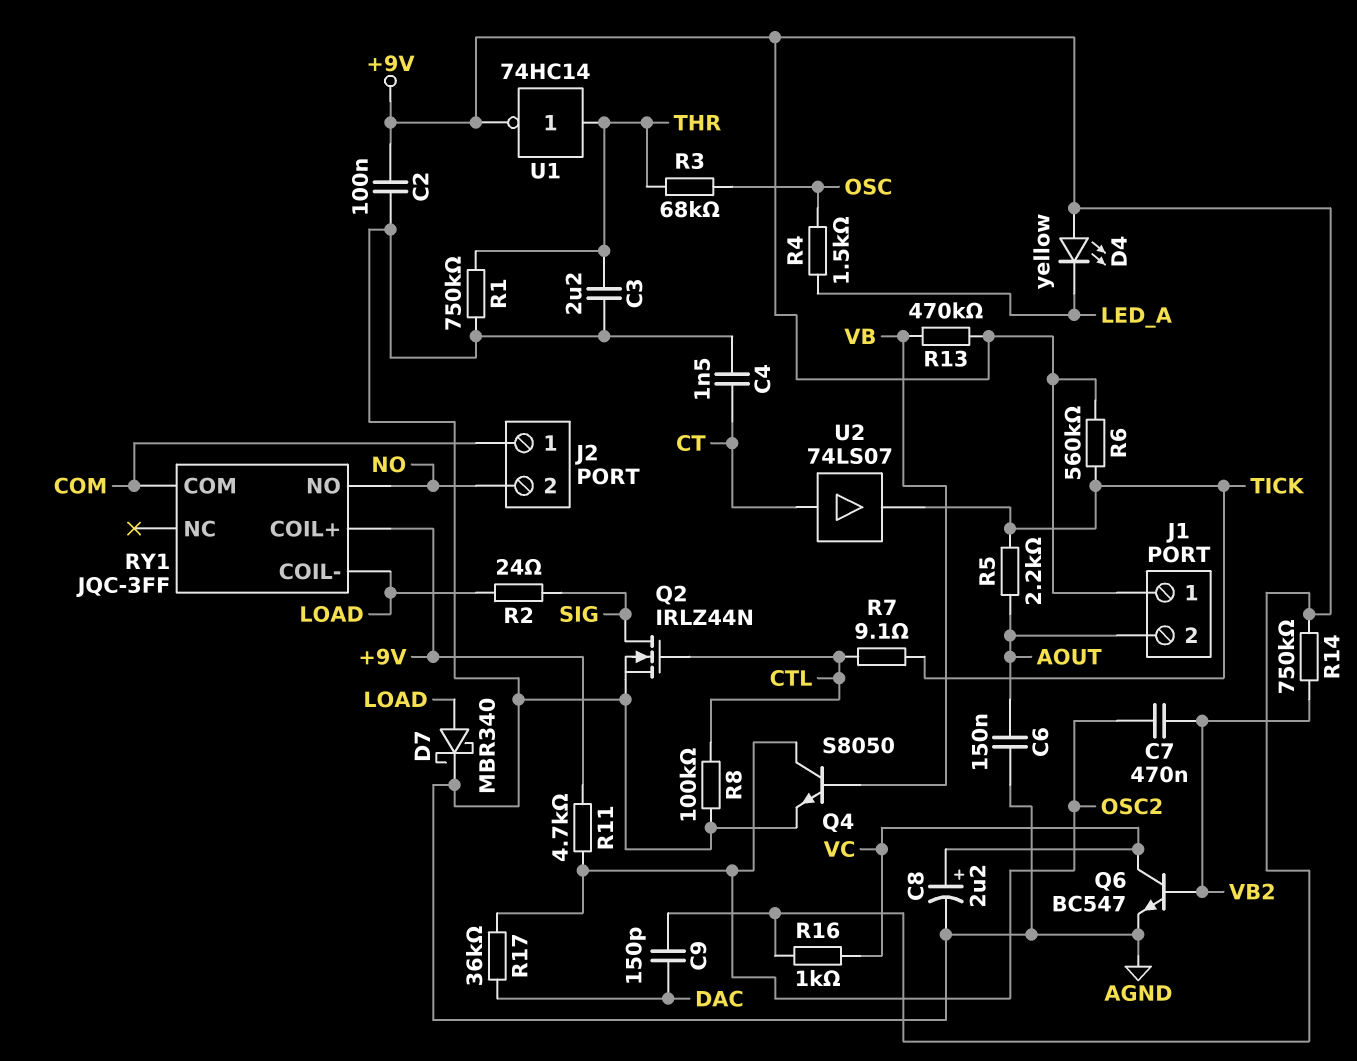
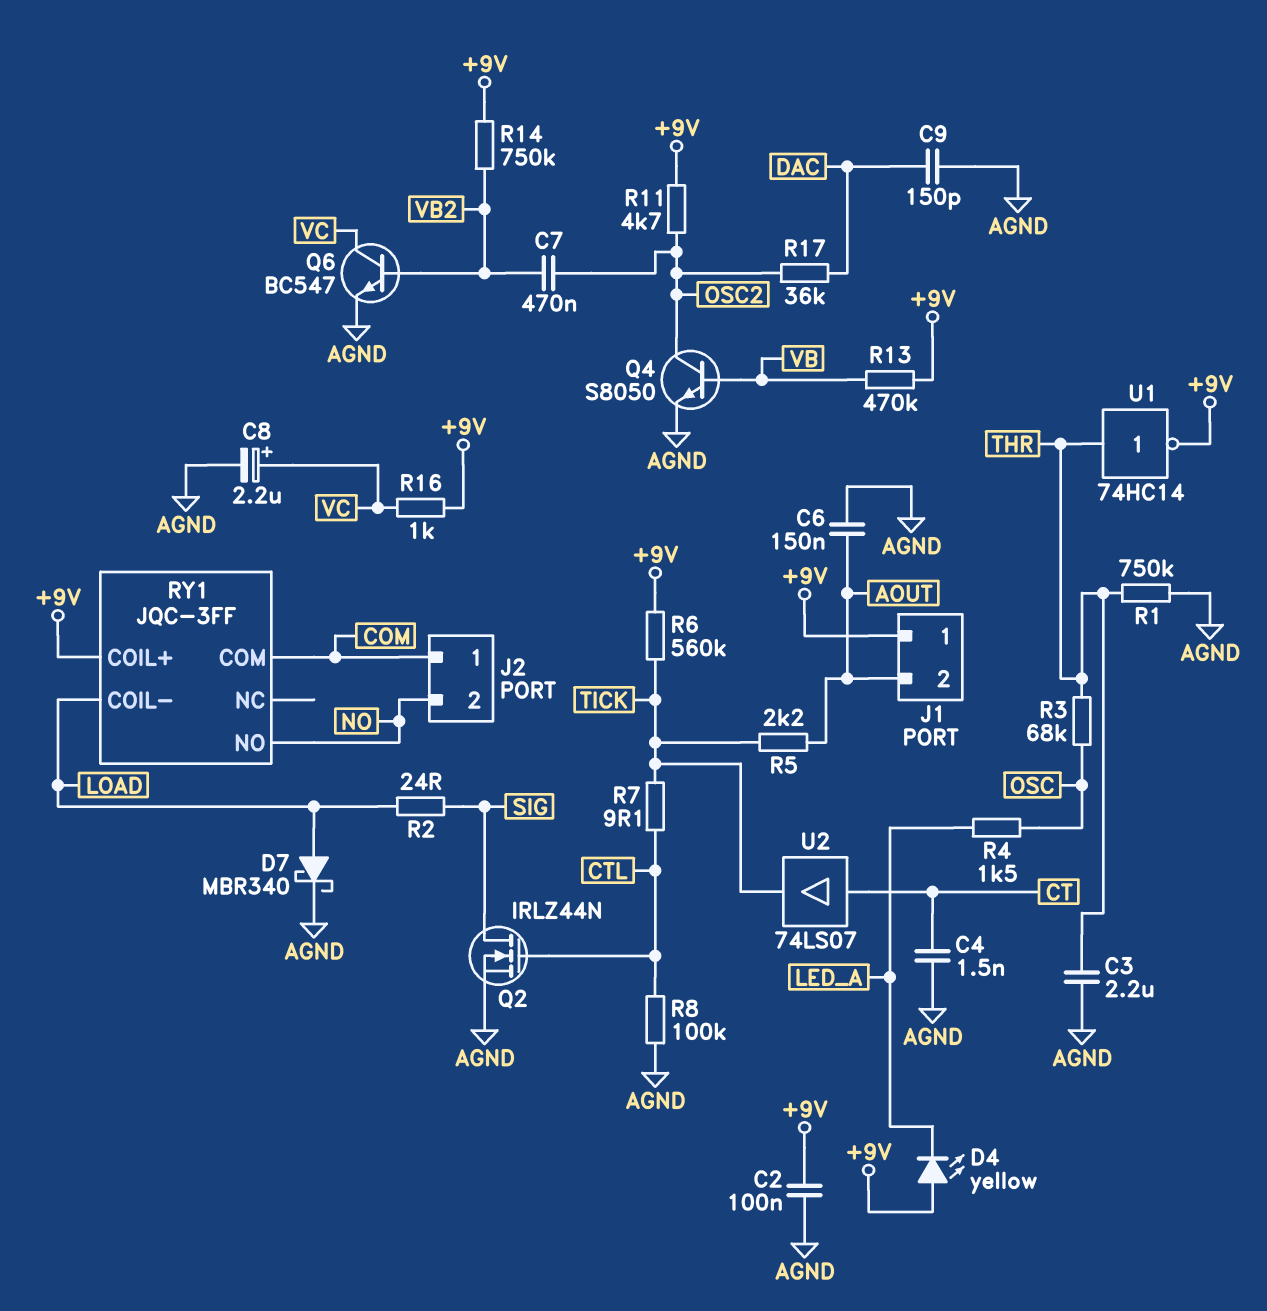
C9: 150pF (+9V, DAC) -> 150pF (AGND, DAC)

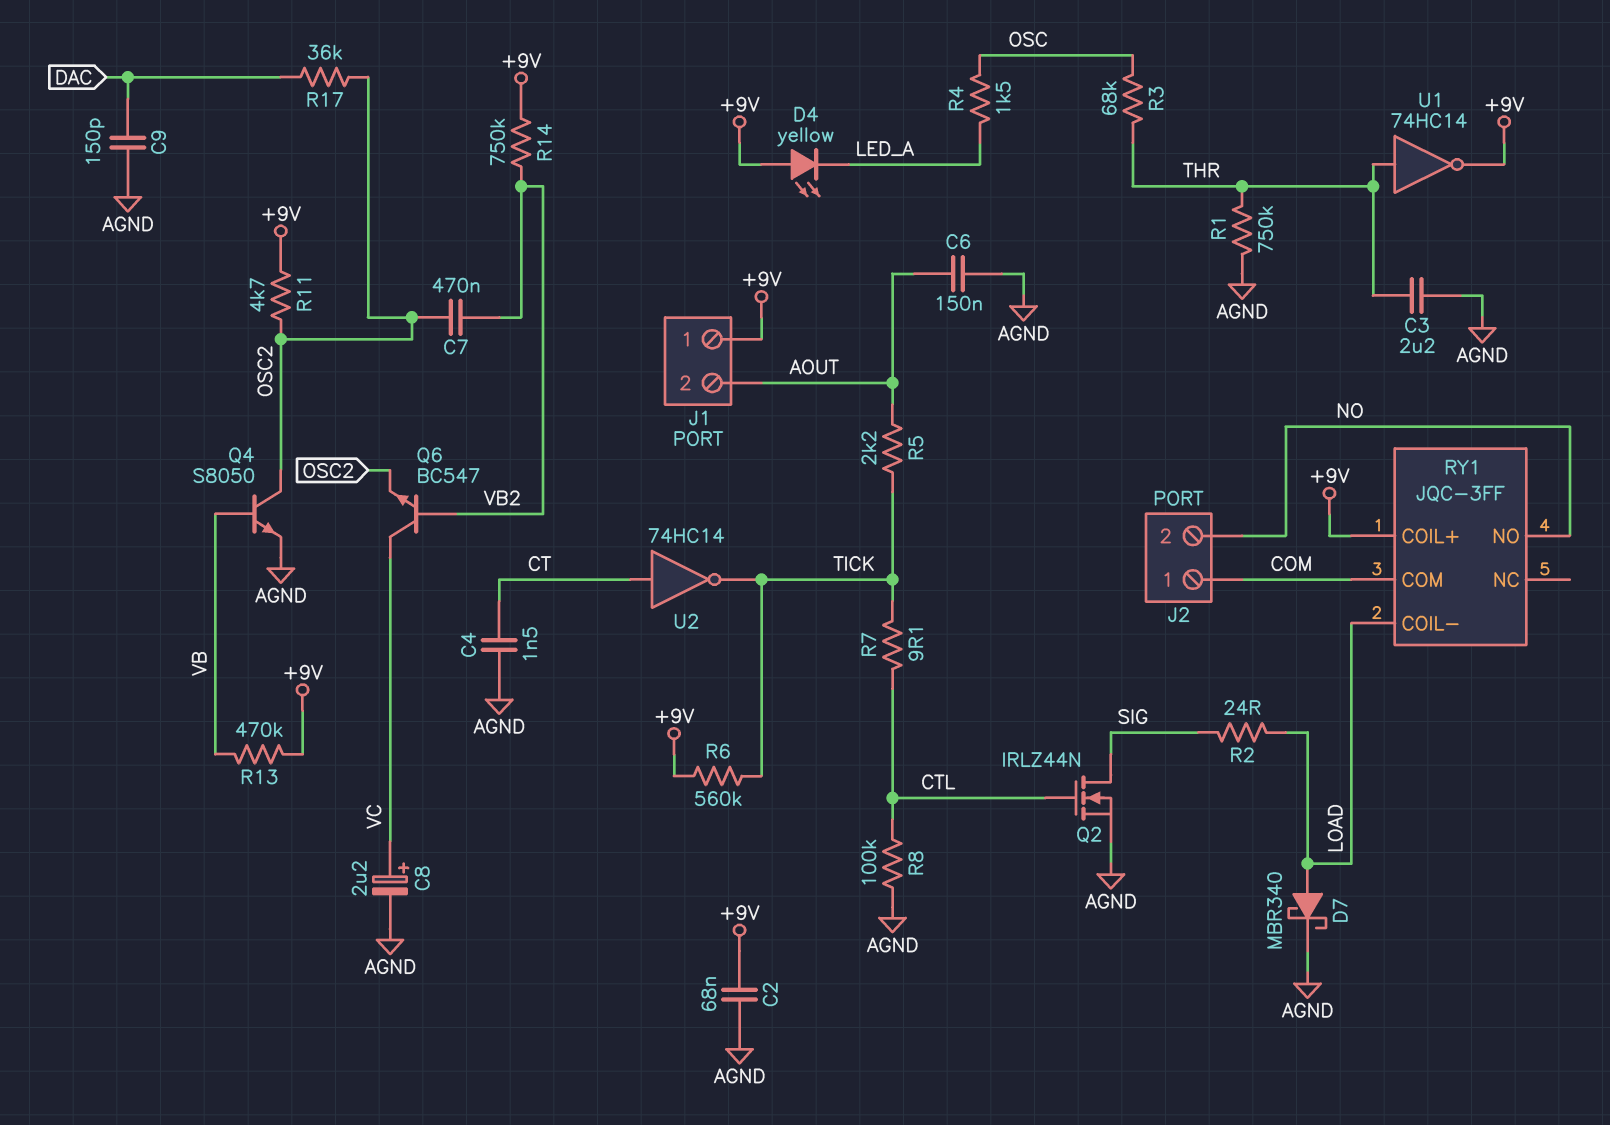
C2: 100nF (+9V, AGND) -> 68nF (+9V, AGND)
Q6: NPN BC547 (B VB2, C VC, E AGND) -> NPN BC547 (B VB2, C VC, E OSC2)
R16: 1k (+9V, VC) -> none
U2: buffer 74LS07 (in CT, out TICK) -> NOT 74HC14 (in CT, out TICK)

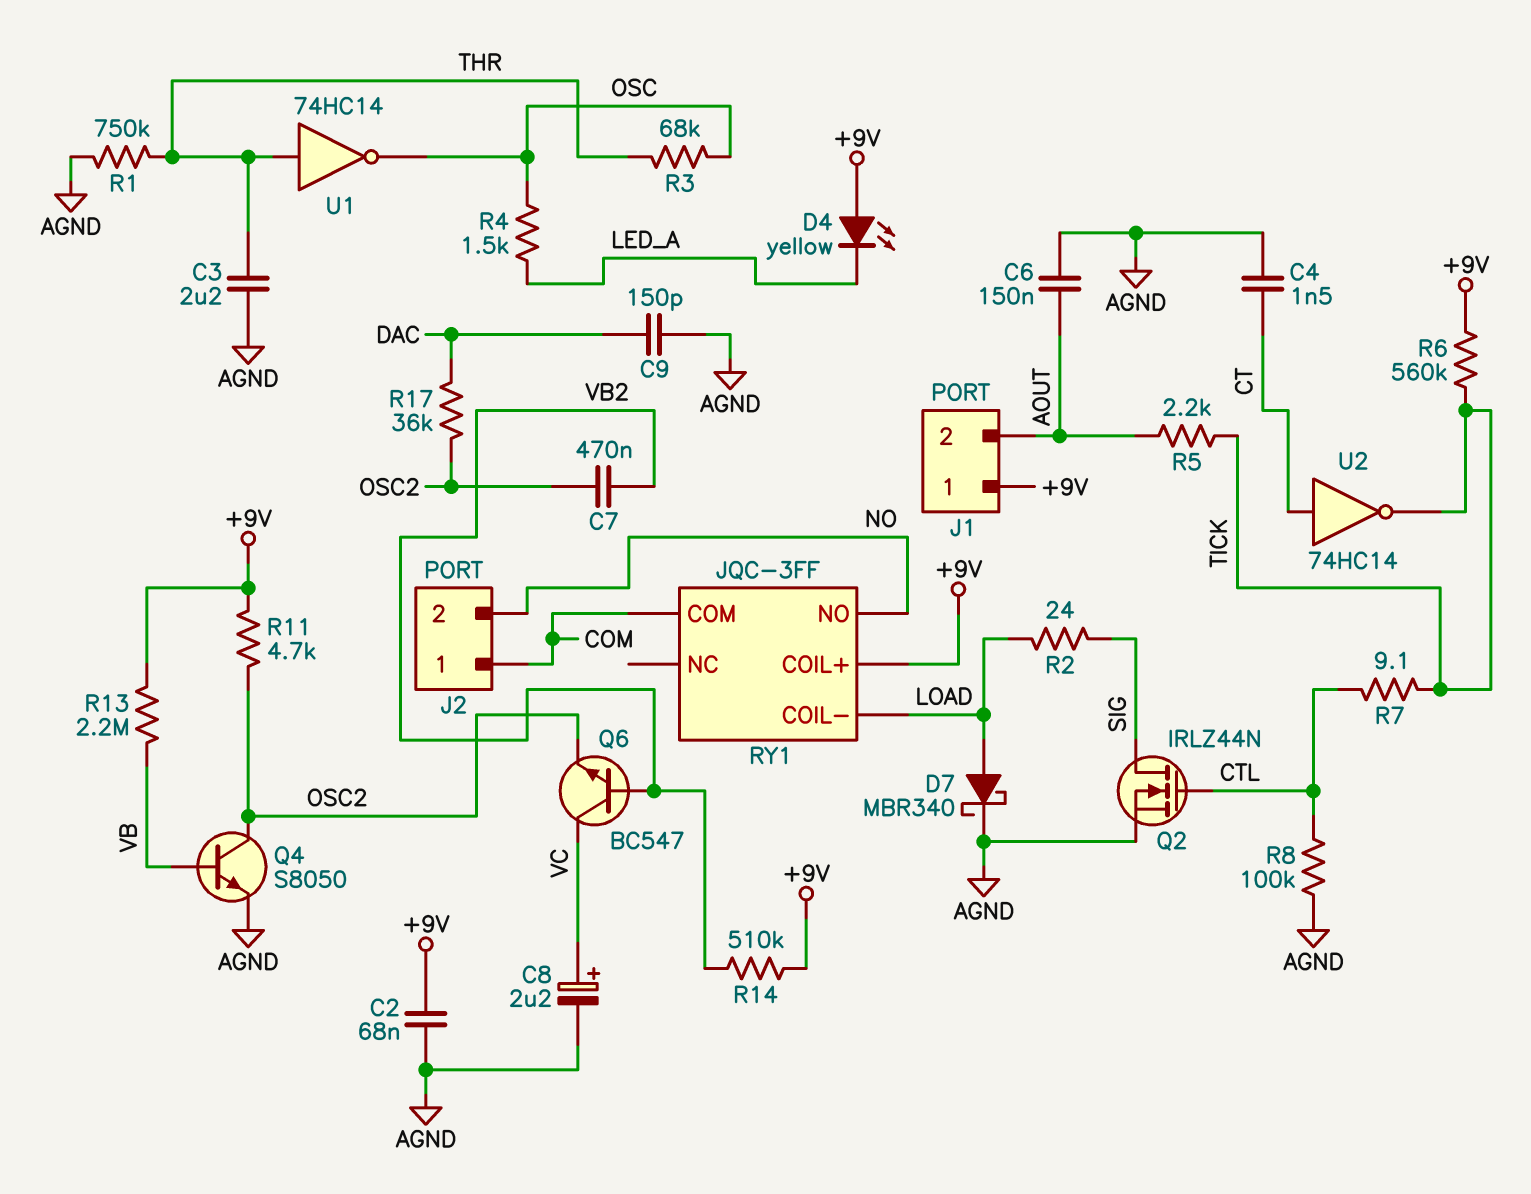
R13: 470k (+9V, VB) -> 2.2M (+9V, VB)
R14: 750k (+9V, VB2) -> 510k (+9V, VB2)
U1: NOT 74HC14 (in THR, out +9V) -> NOT 74HC14 (in THR, out OSC)

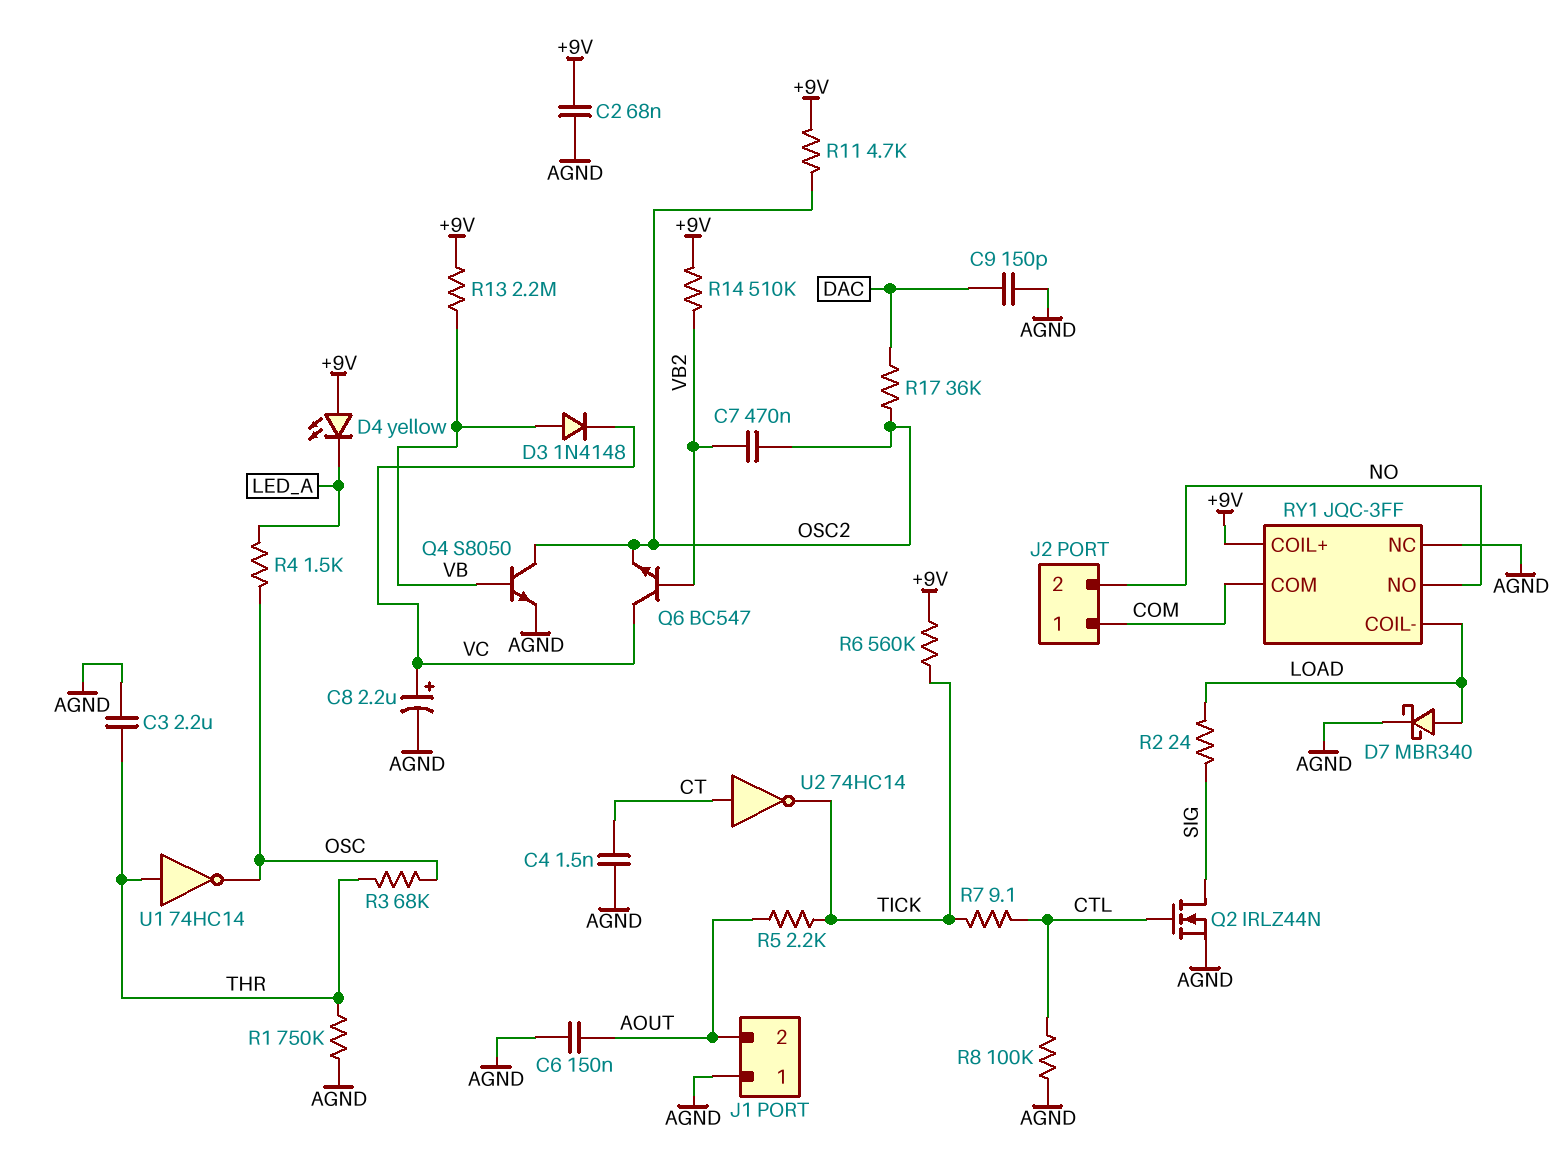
D3: none -> diode 1N4148 (A VB, K VC)
J1 pin 1: +9V -> AGND
RY1 pin NC: none -> AGND

